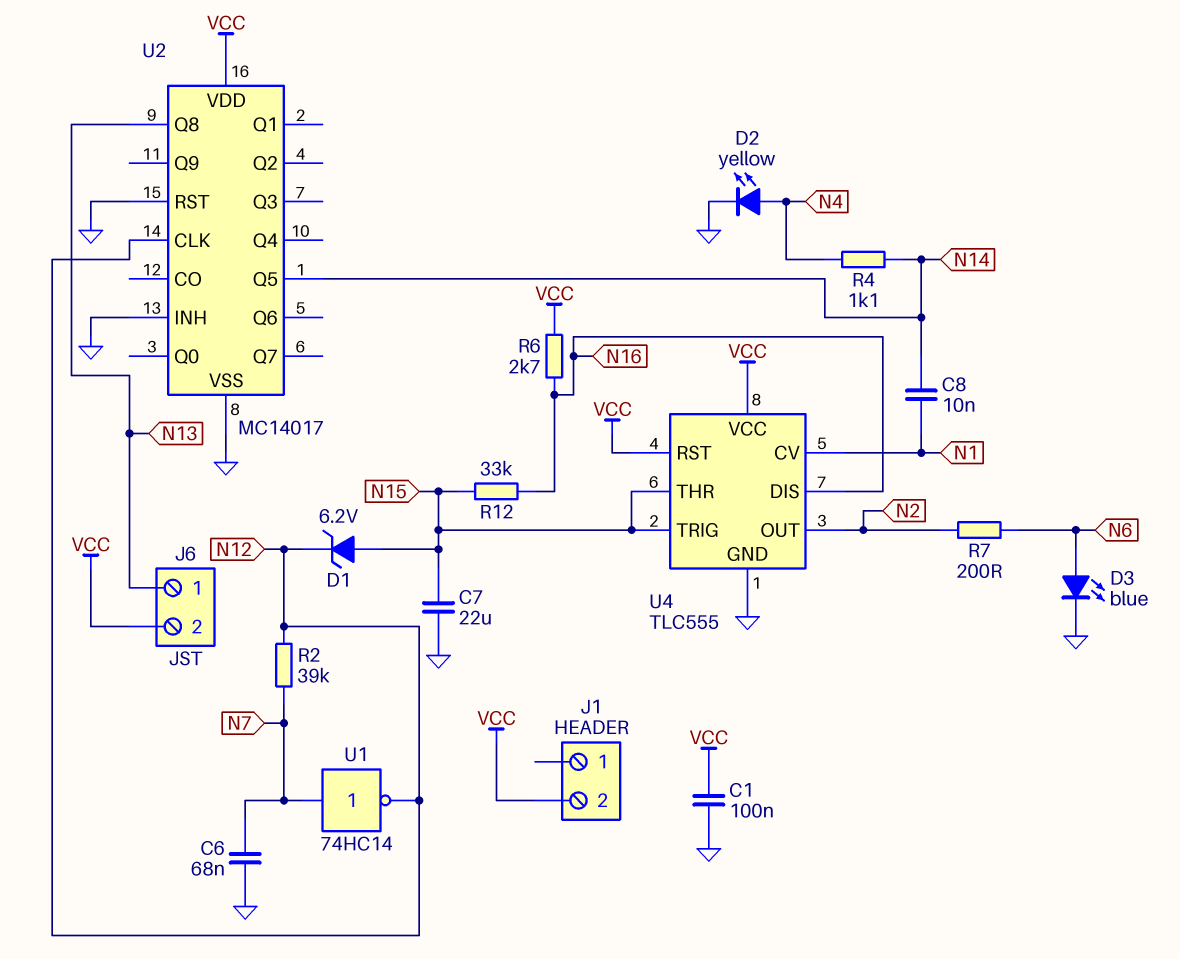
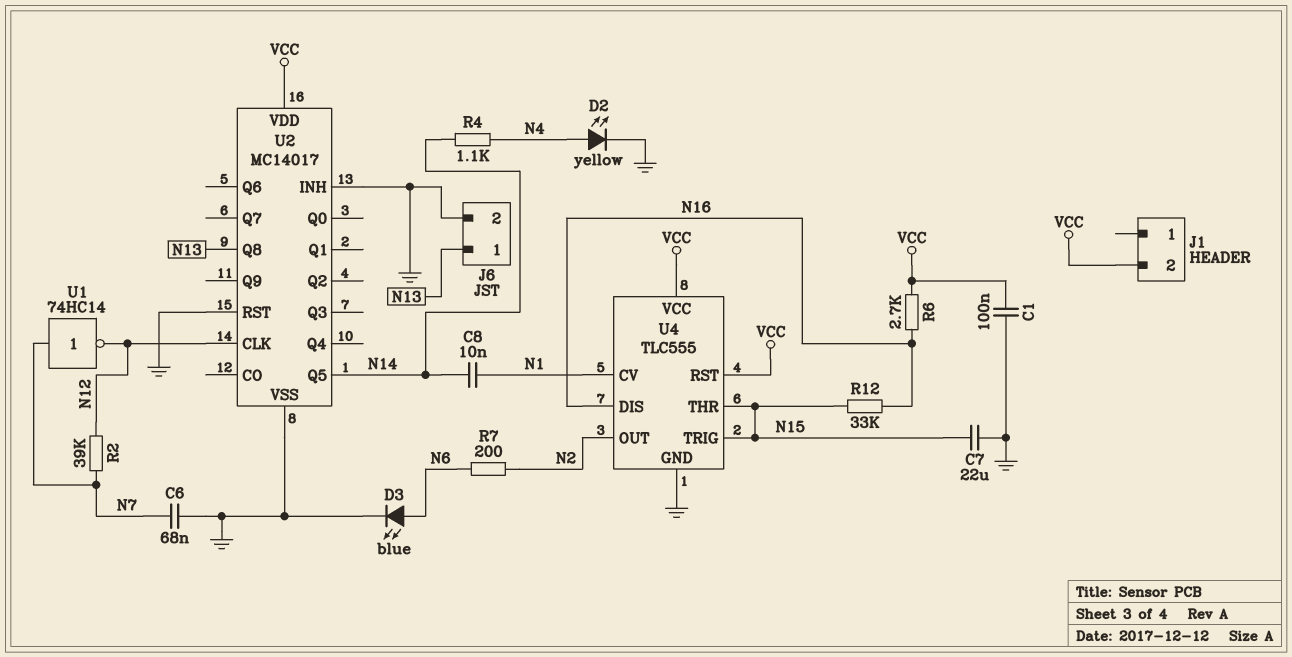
D1: zener 6.2V (A N15, K N12) -> none
J6 pin 2: VCC -> GND

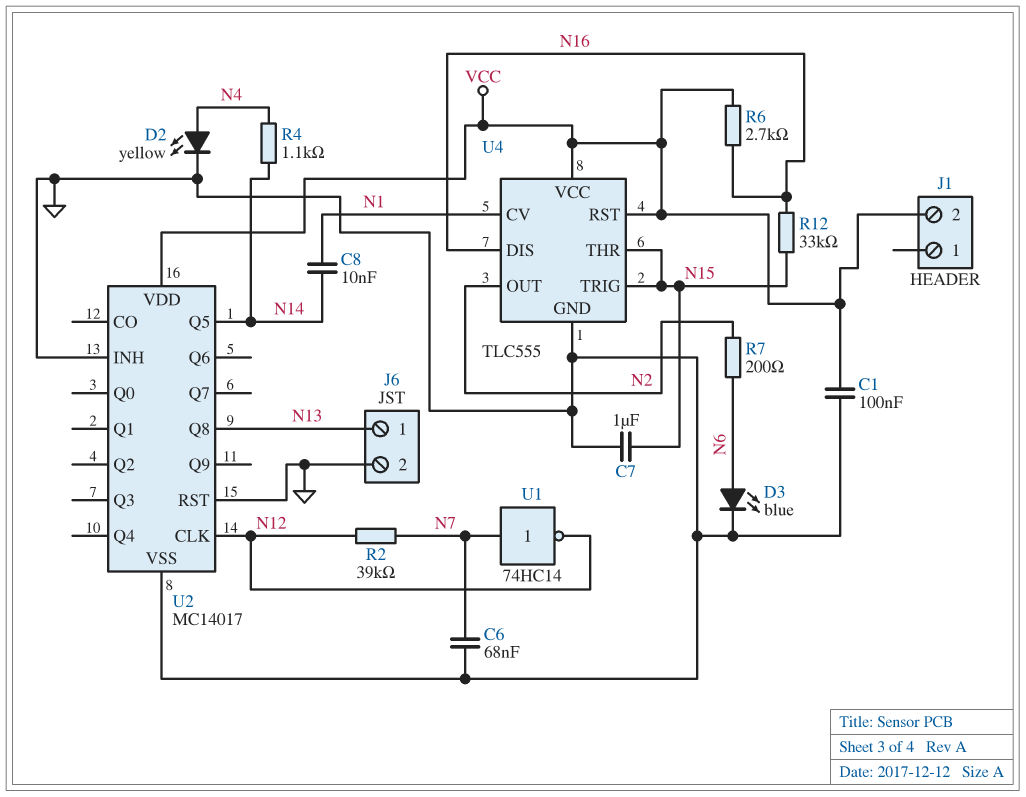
C7: 22uF (GND, N15) -> 1uF (GND, N15)

